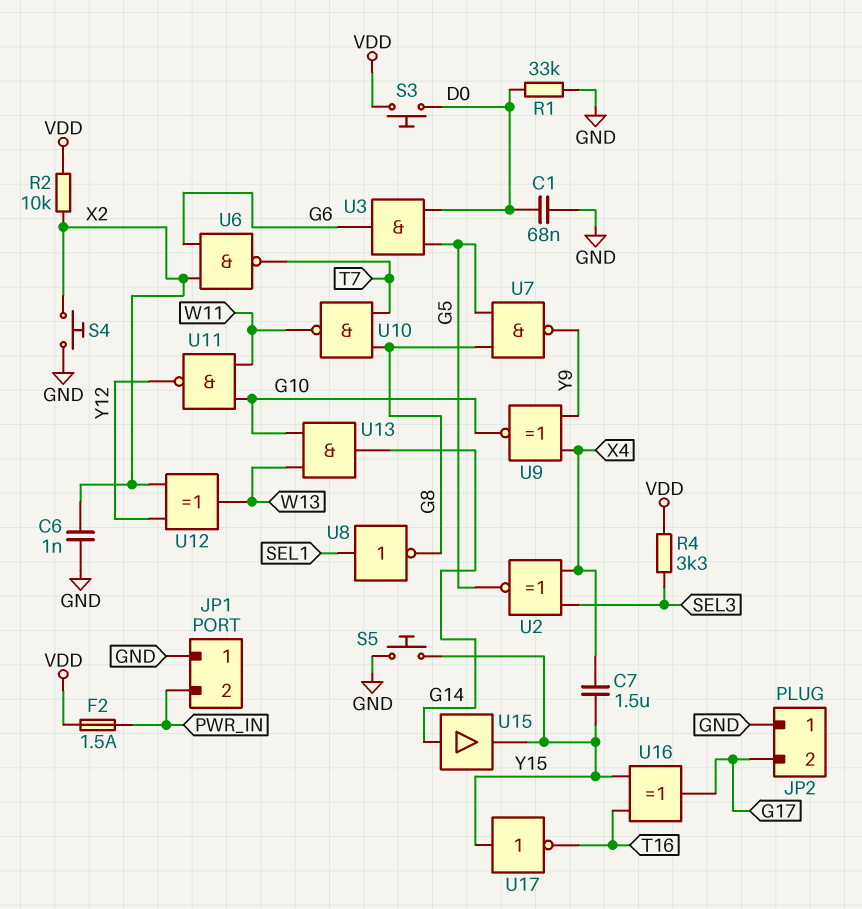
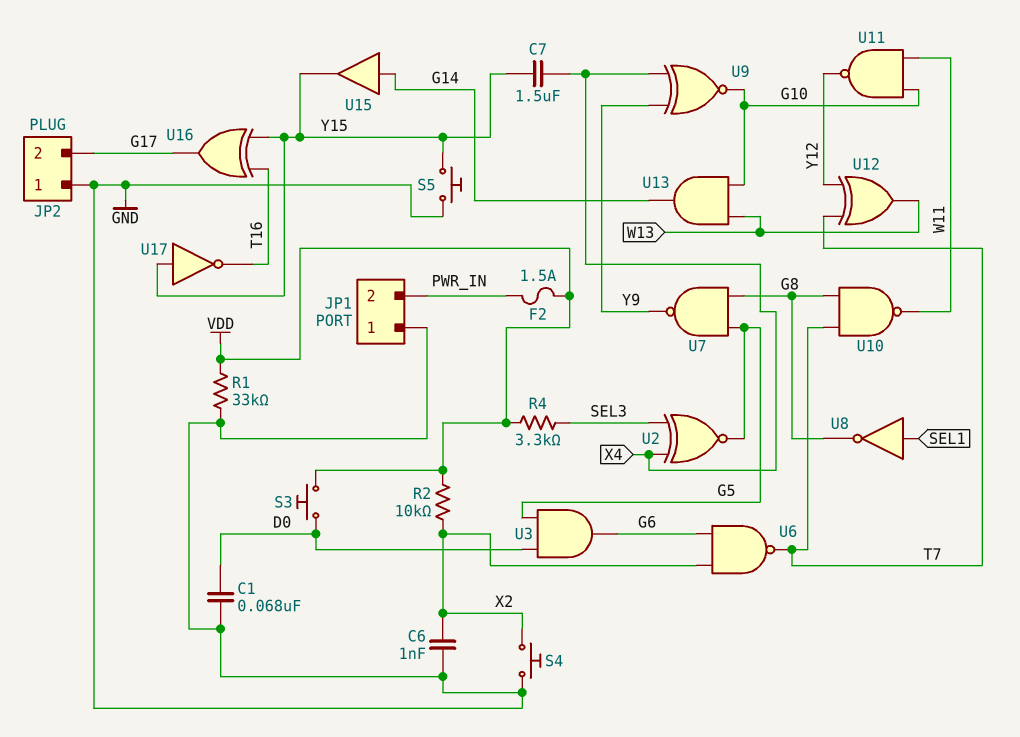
R1: 33k (D0, GND) -> 33k (GND, VDD)
U12: XOR (in X2, in Y12, out W13) -> XOR (in T7, in Y12, out W13)

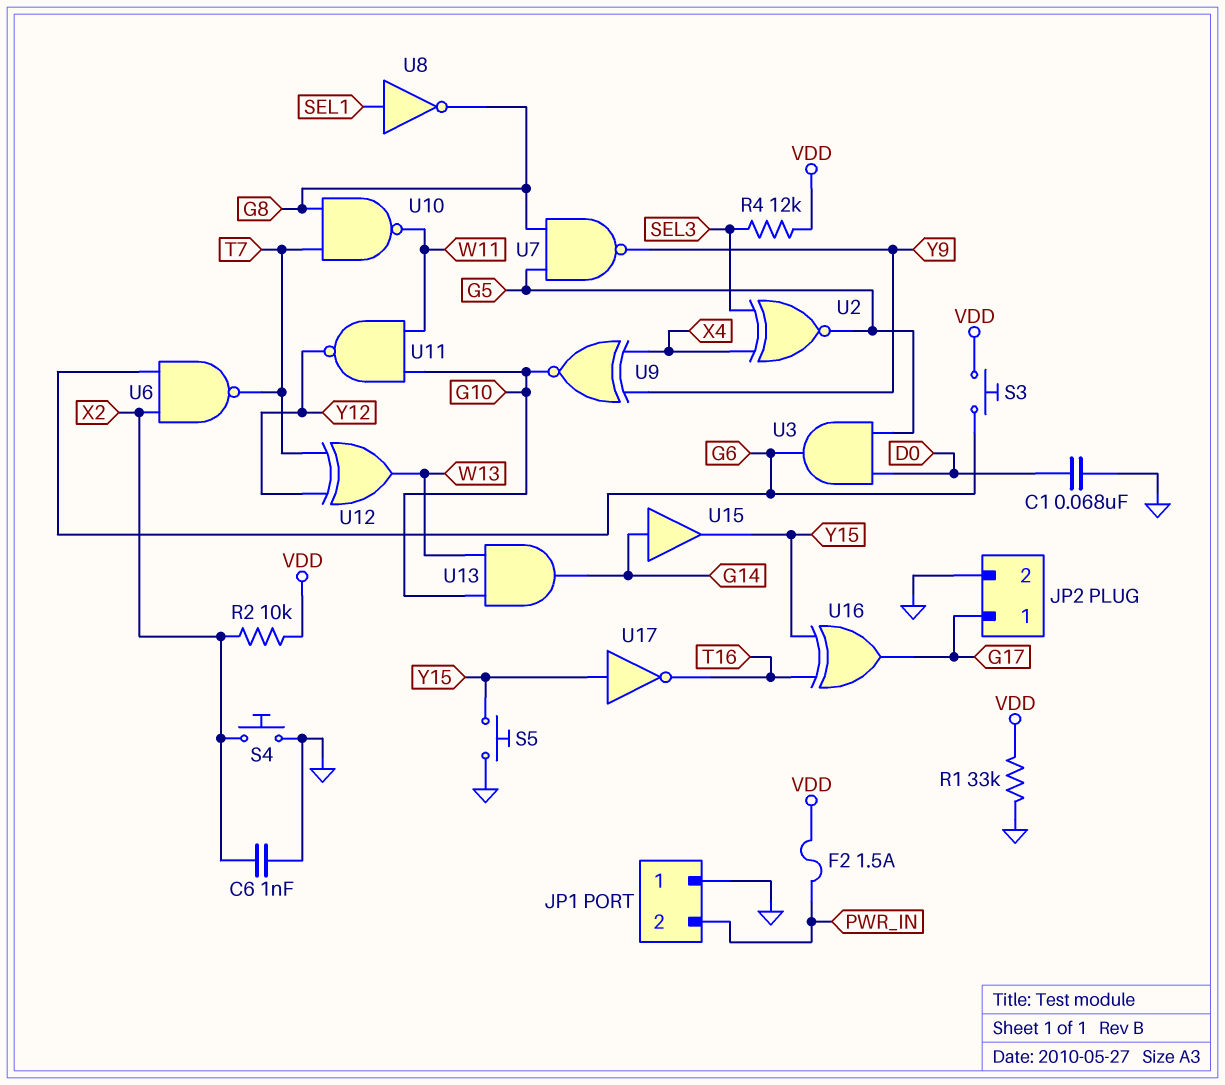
C7: 1.5uF (X4, Y15) -> none
JP2 pin 1: GND -> G17
JP2 pin 2: G17 -> GND
R4: 3.3k (SEL3, VDD) -> 12k (SEL3, VDD)
S3: button (D0, VDD) -> button (G6, VDD)

